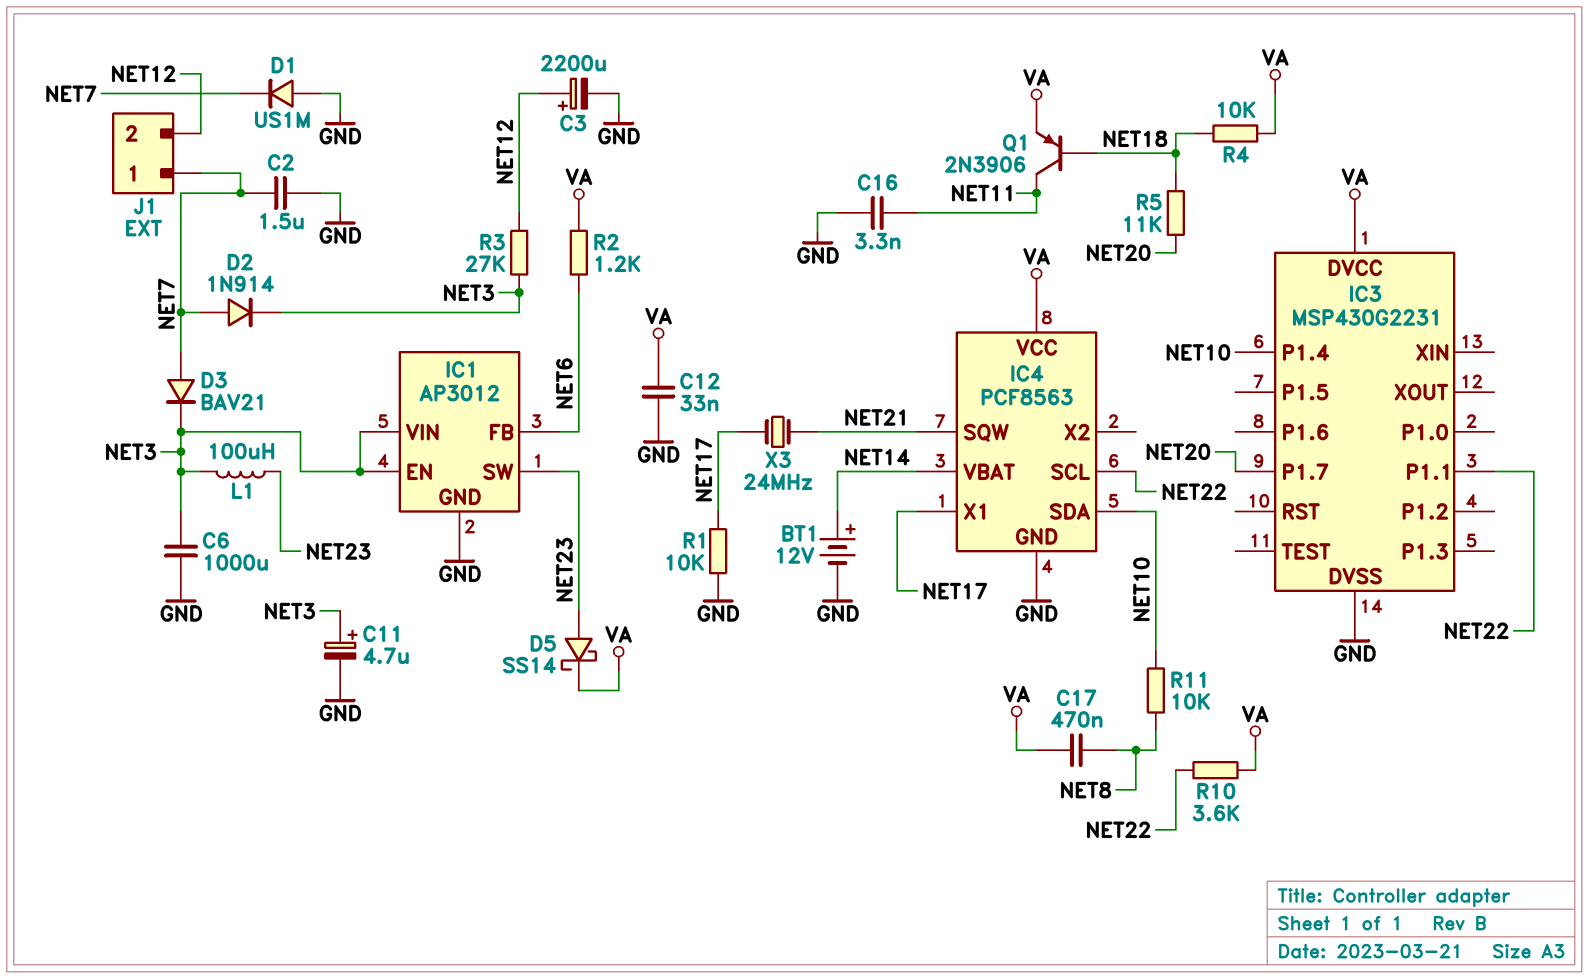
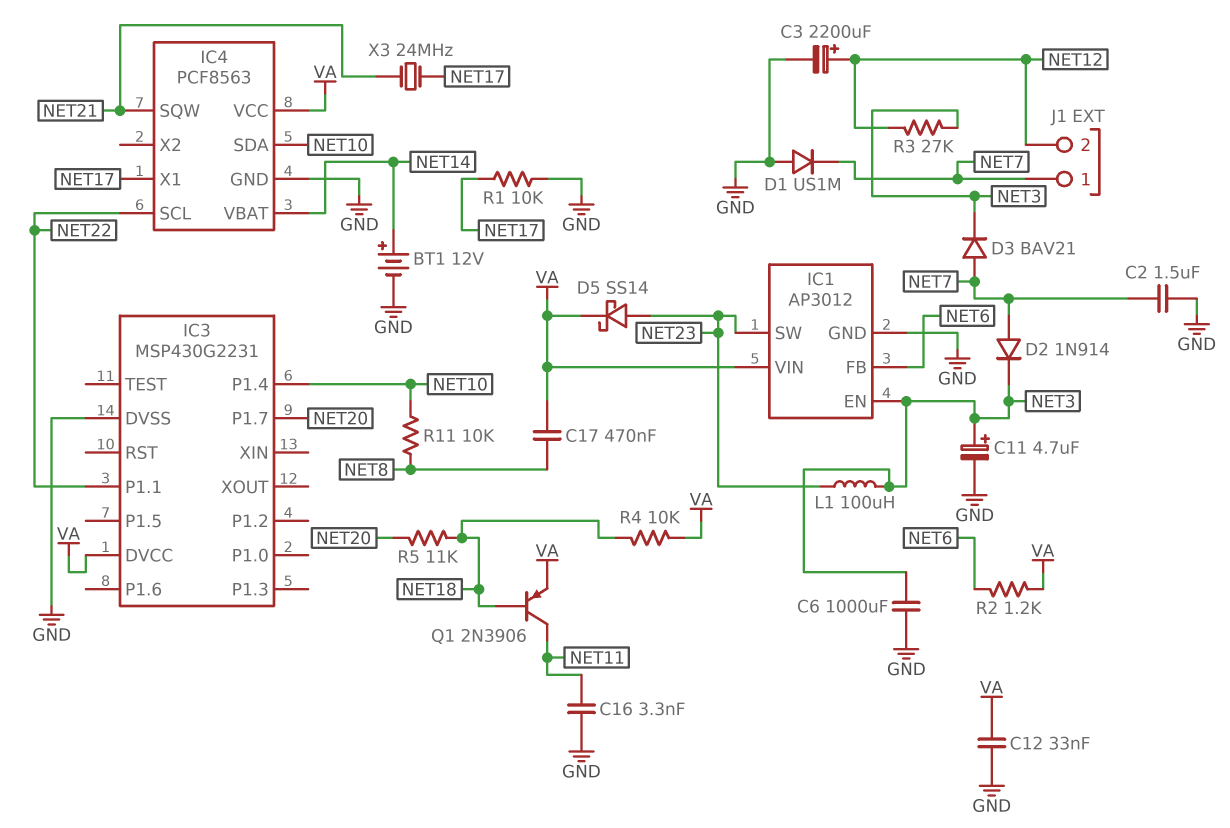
IC1 pin VIN: NET3 -> VA
R10: 3.6k (NET22, VA) -> none

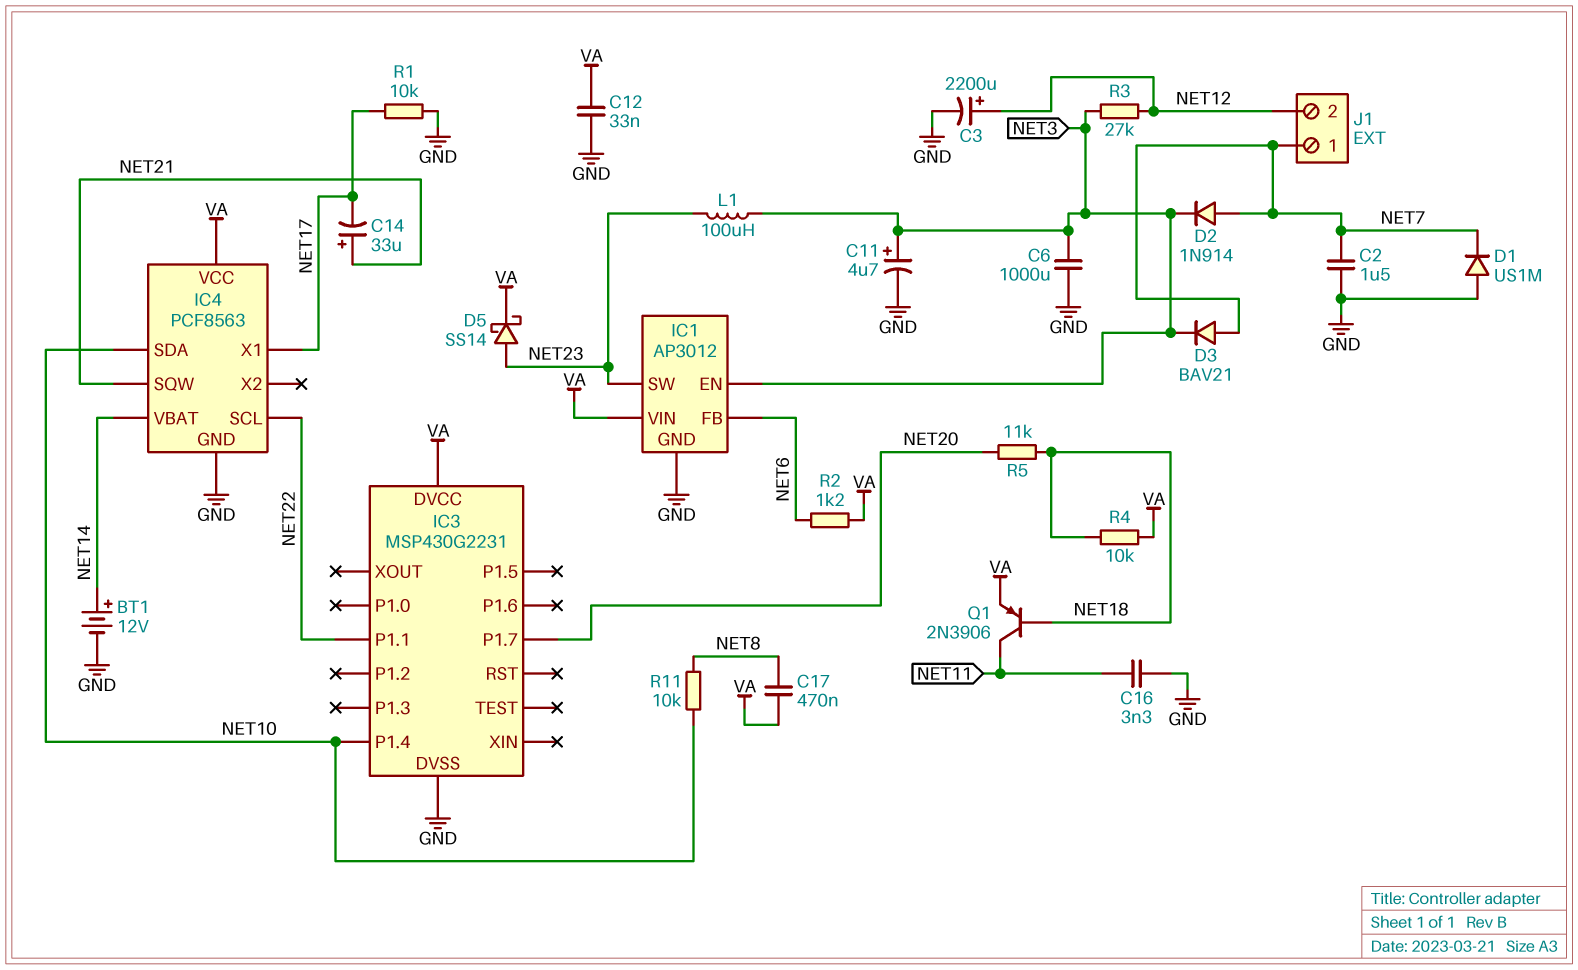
C14: none -> 33uF (plus NET21, minus NET17)
X3: 24MHz (NET17, NET21) -> none

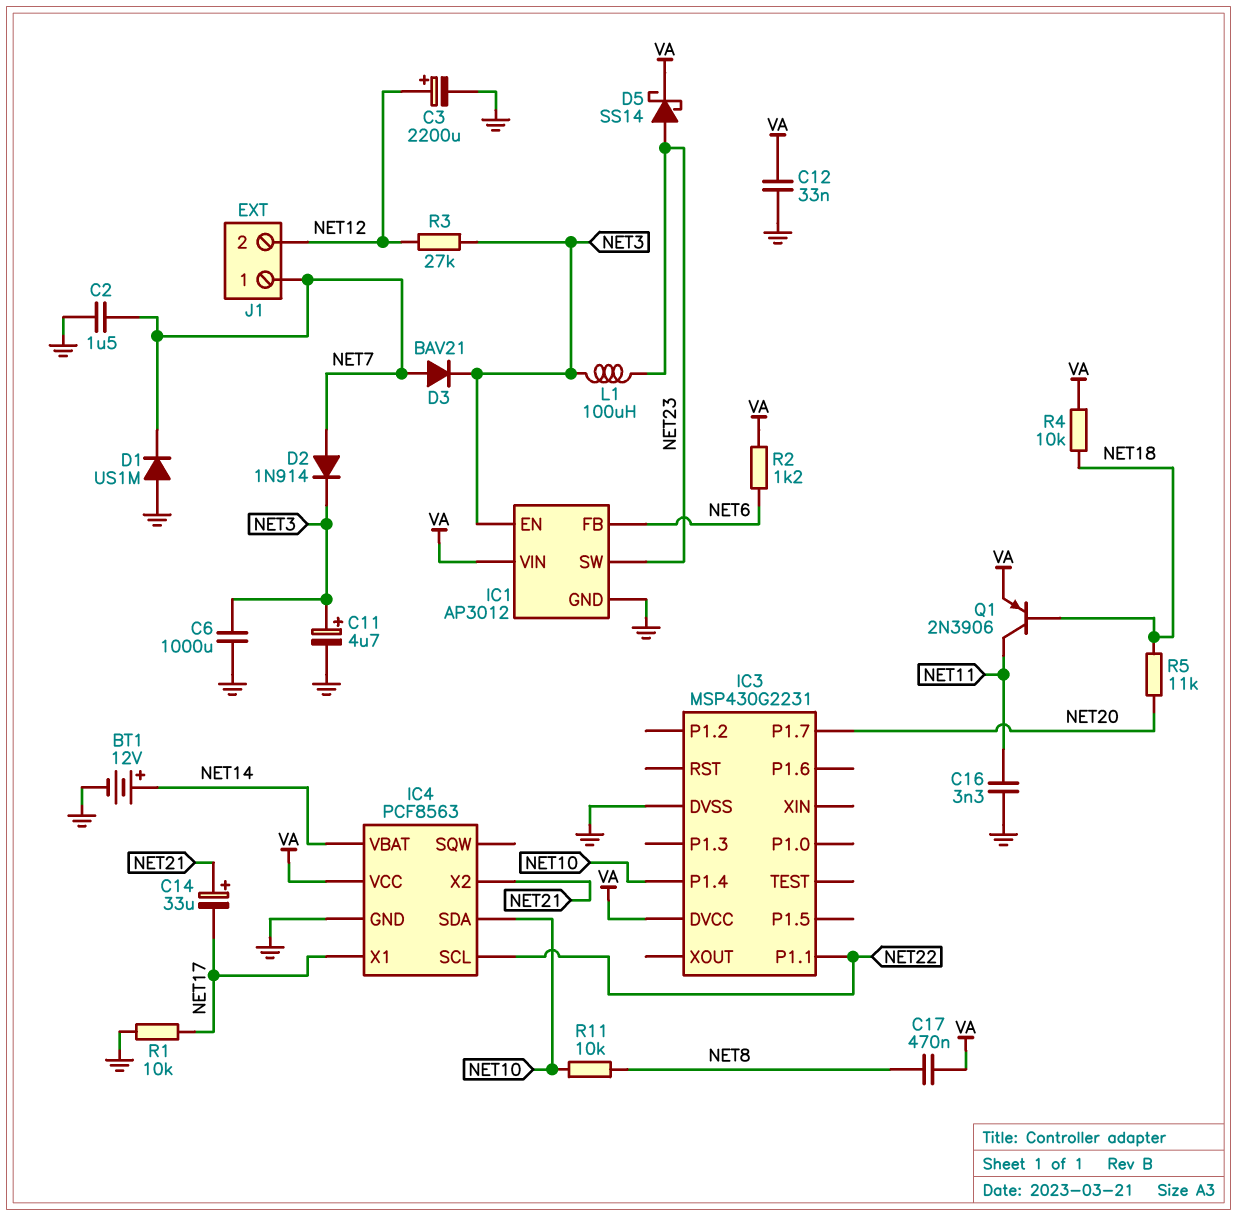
IC4 pin SQW: NET21 -> none
IC4 pin X2: none -> NET21

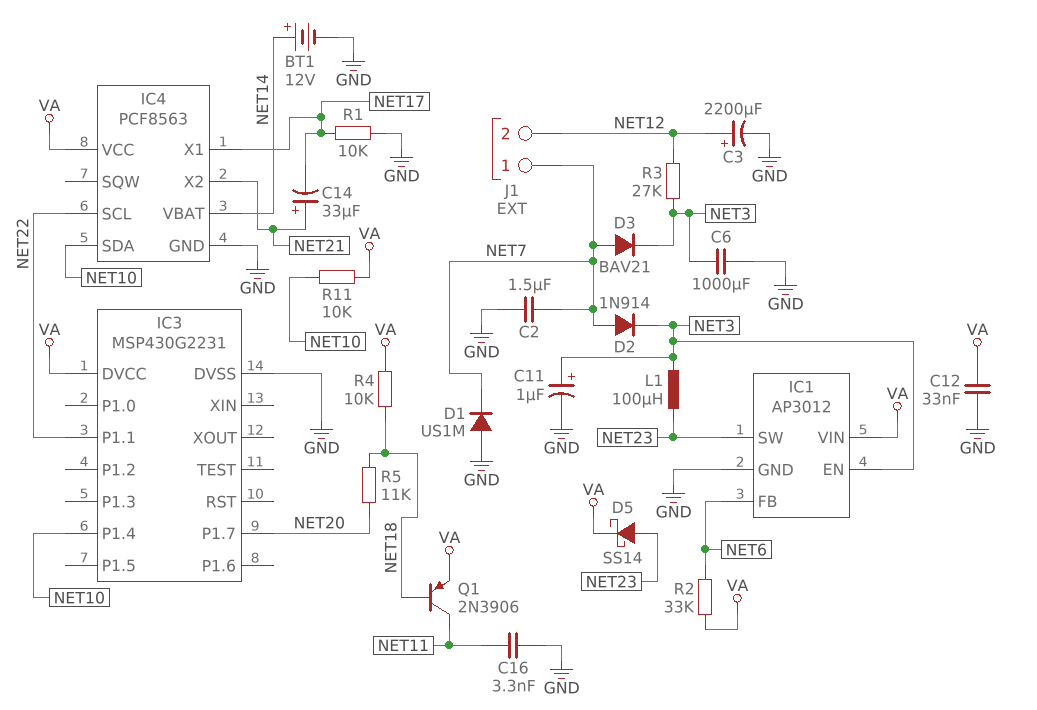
C11: 4.7uF (plus NET3, minus GND) -> 1uF (plus NET3, minus GND)
C17: 470nF (NET8, VA) -> none
R2: 1.2k (NET6, VA) -> 33k (NET6, VA)
R11: 10k (NET8, NET10) -> 10k (NET10, VA)

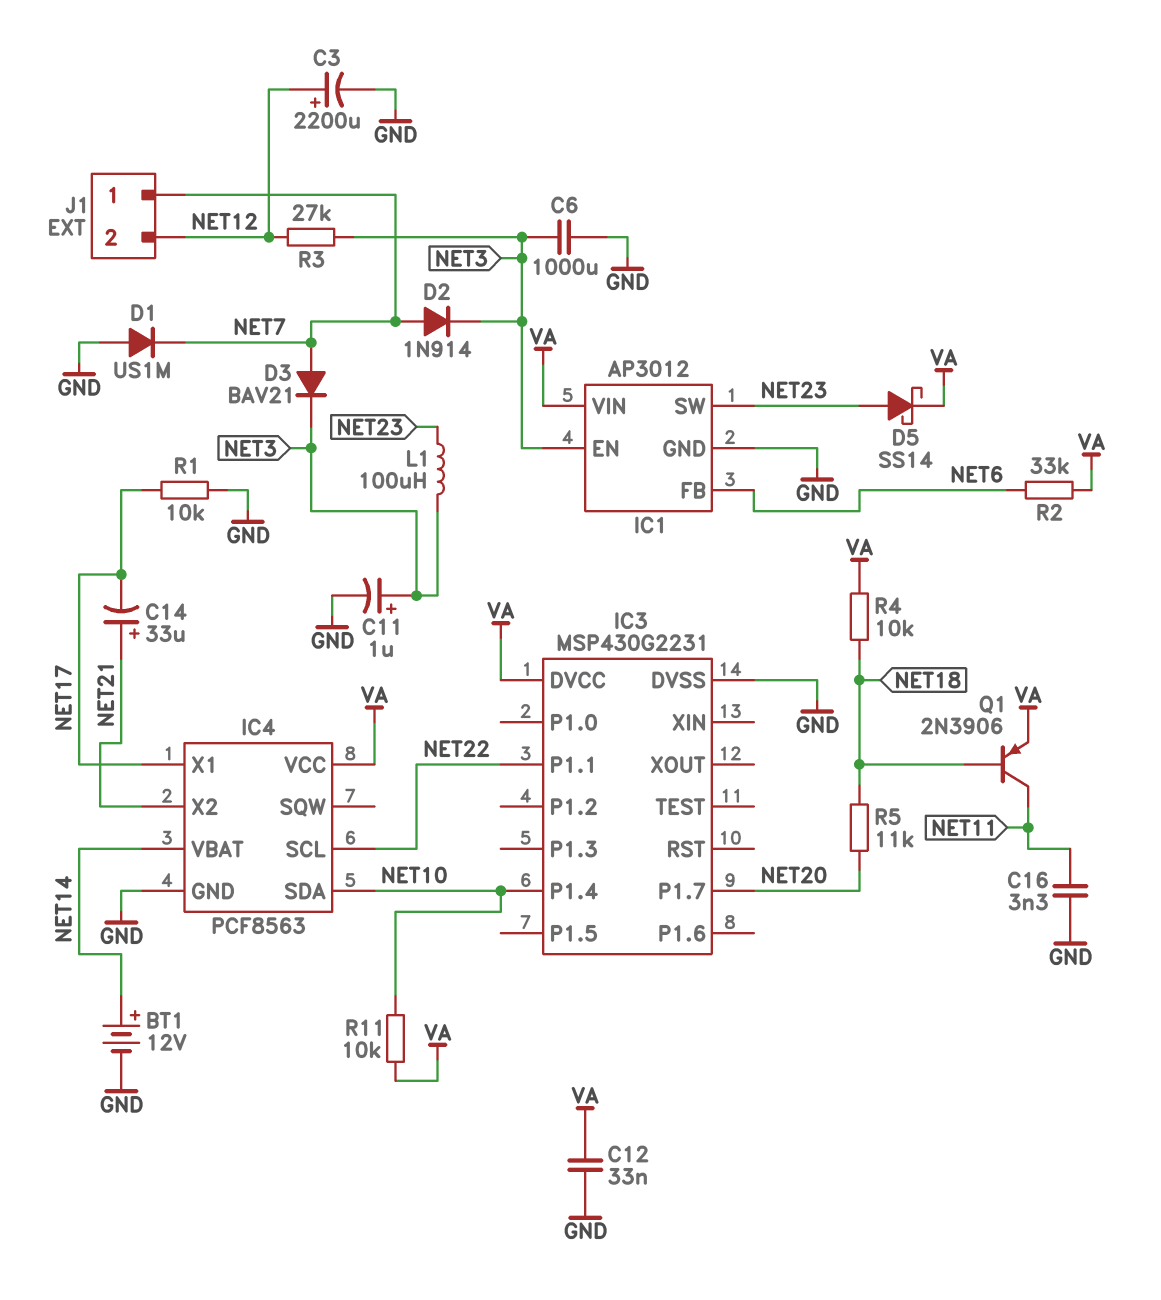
C2: 1.5uF (GND, NET7) -> none

